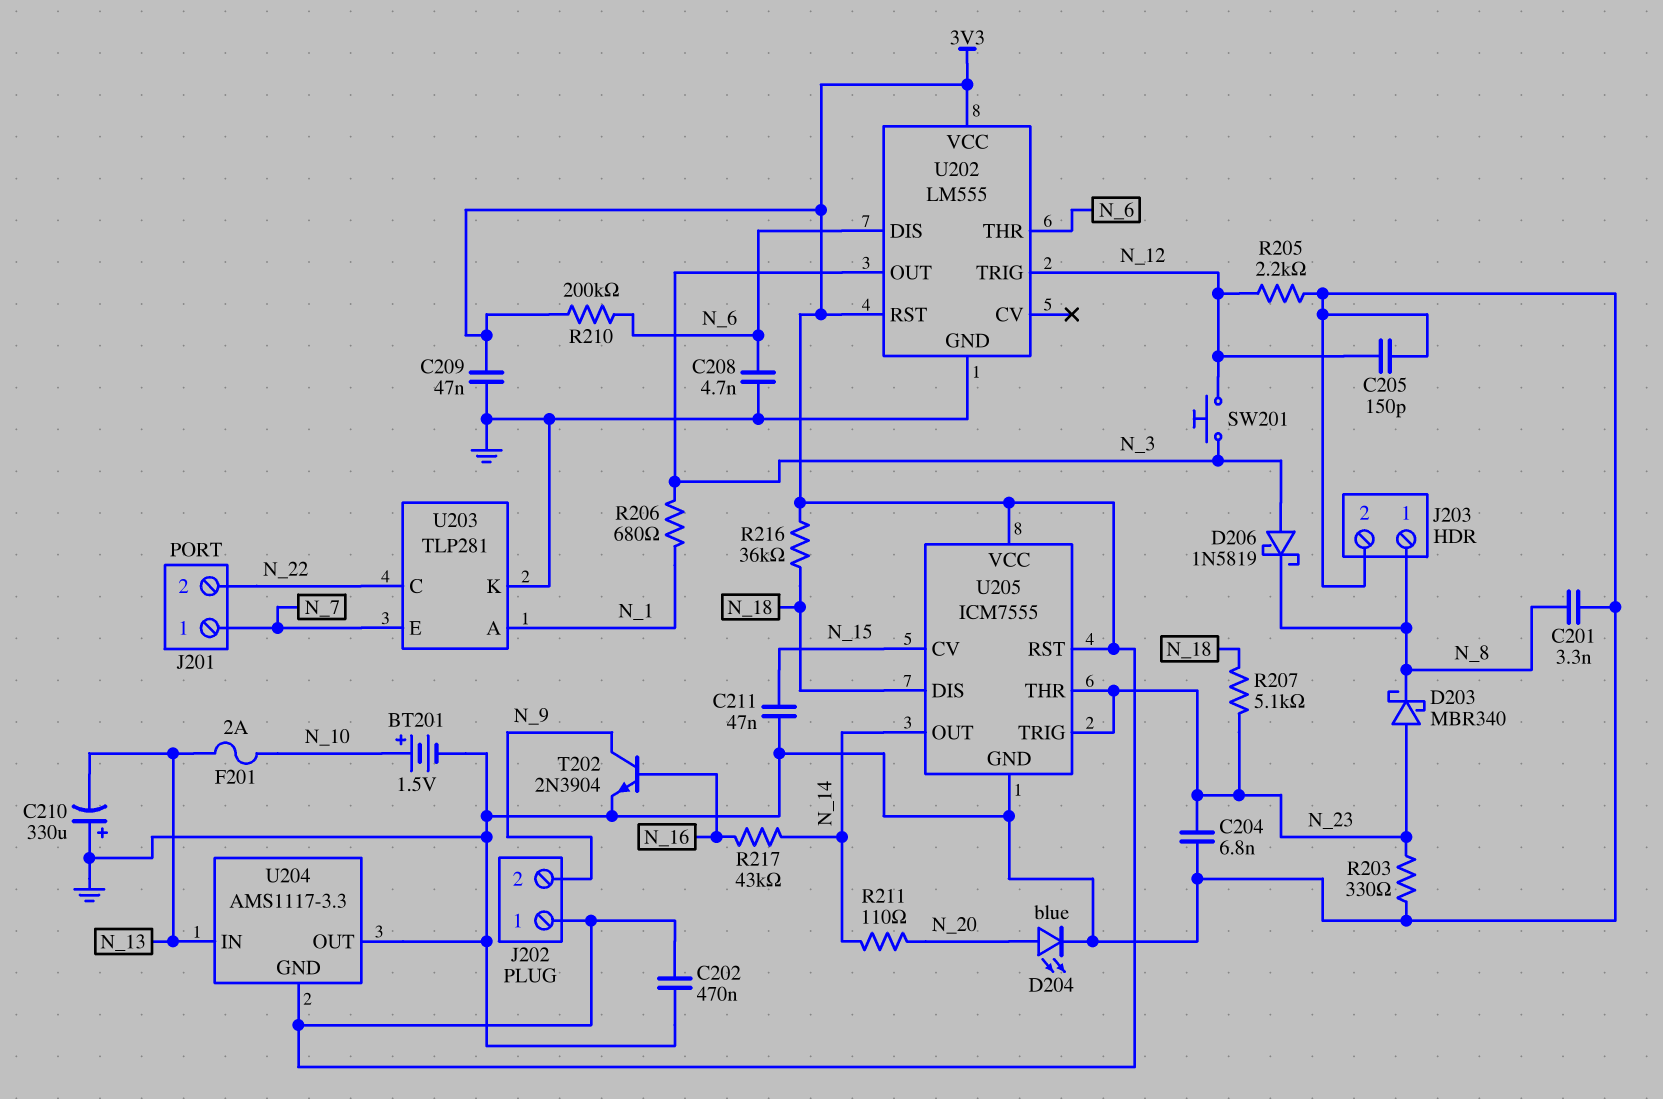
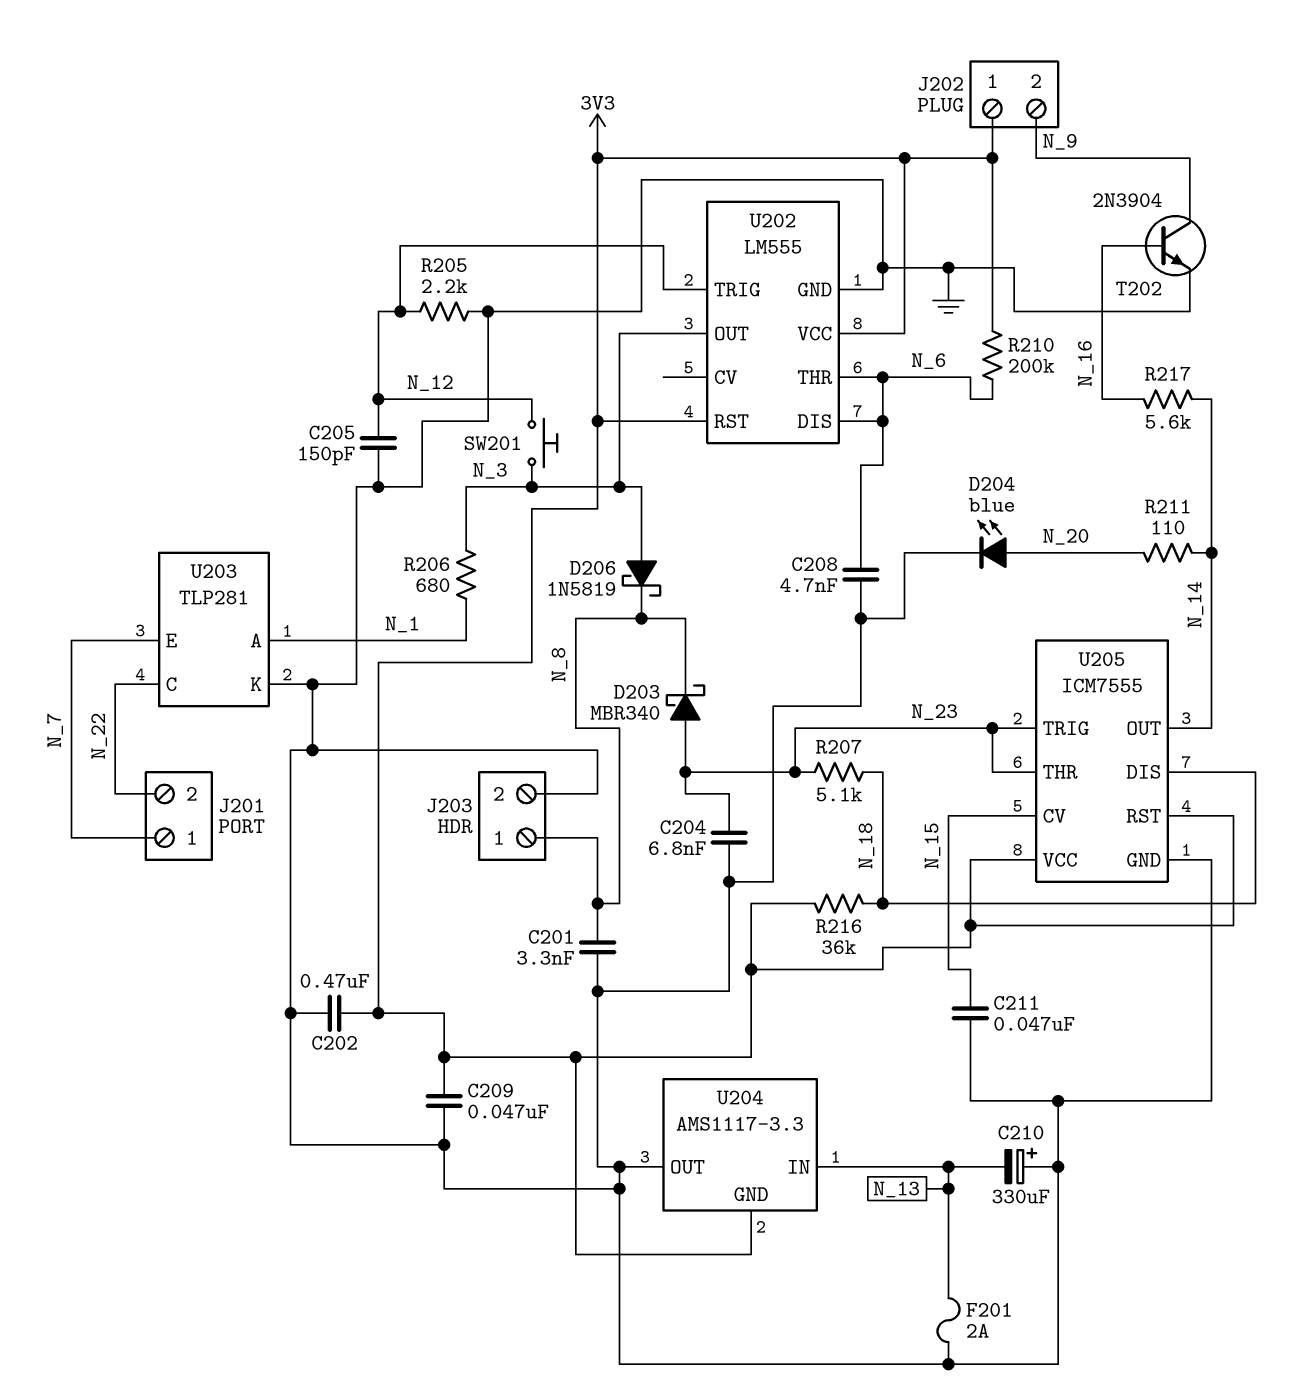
BT201: 1.5V (plus N_10, minus GND) -> none
F201: 2A (N_10, N_13) -> 2A (GND, N_13)
R203: 330 (GND, N_23) -> none
R217: 43k (N_14, N_16) -> 5.6k (N_14, N_16)

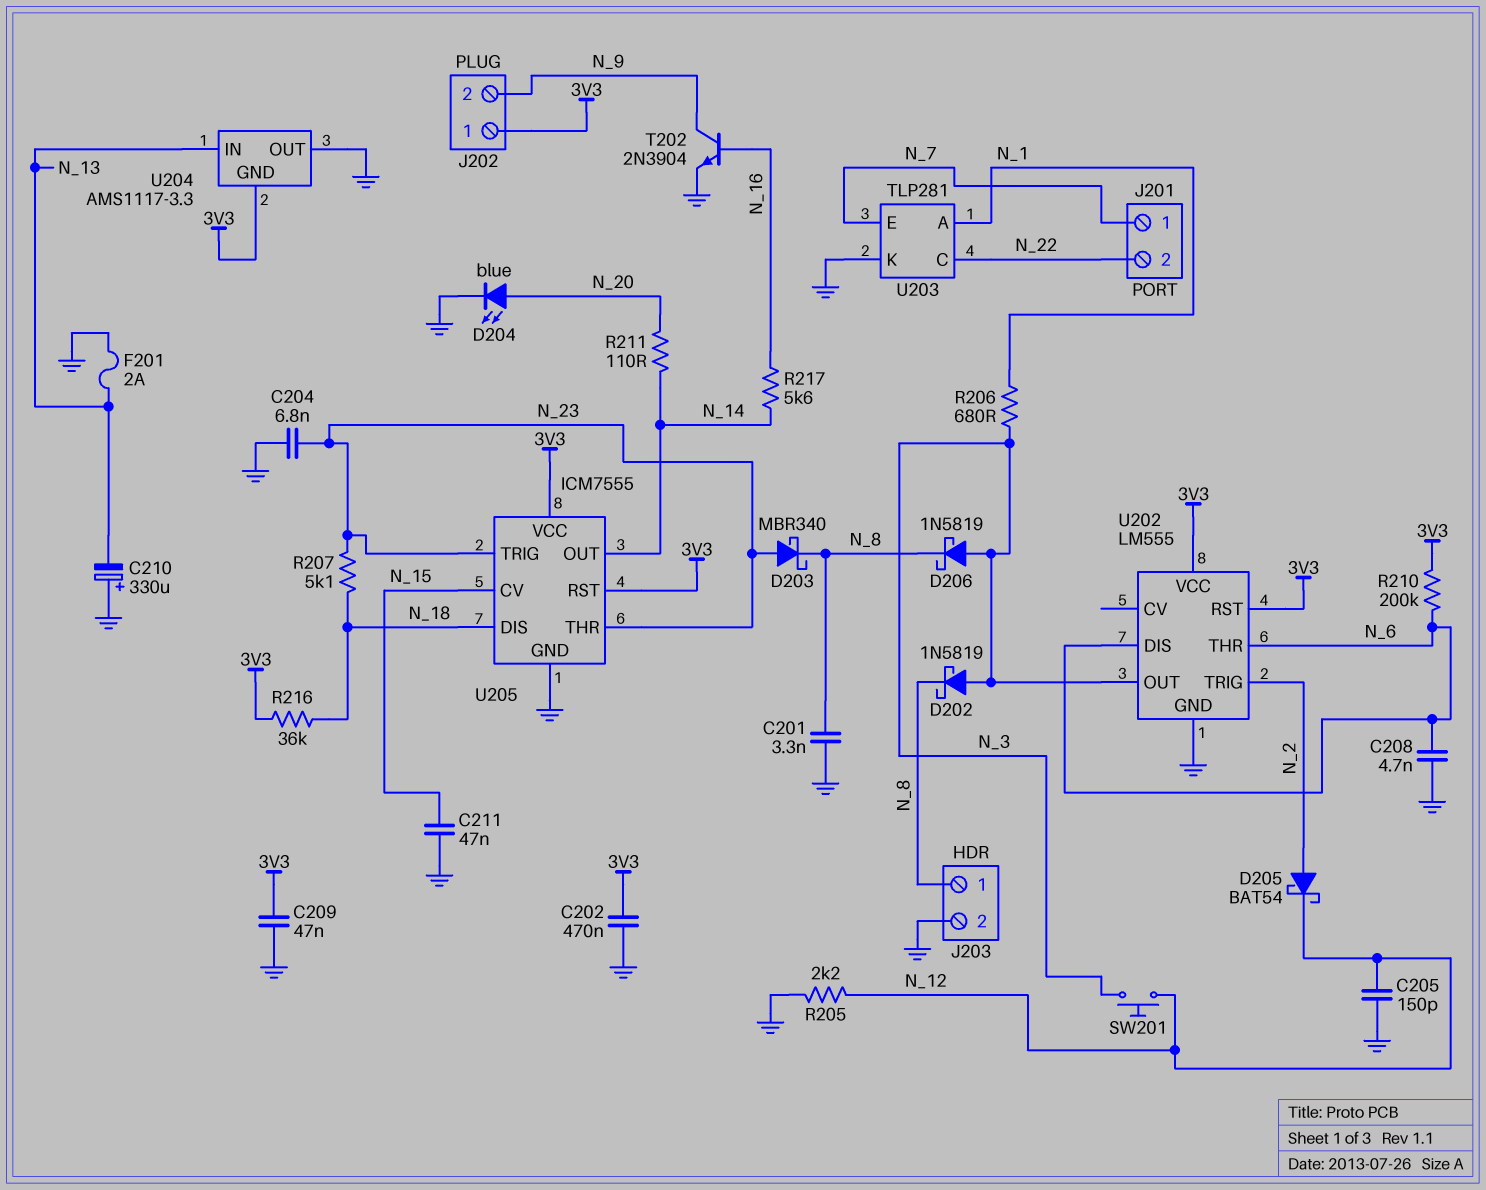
D202: none -> schottky 1N5819 (A N_3, K N_8)
D205: none -> schottky BAT54 (A N_2, K N_12)
U202 pin TRIG: N_12 -> N_2

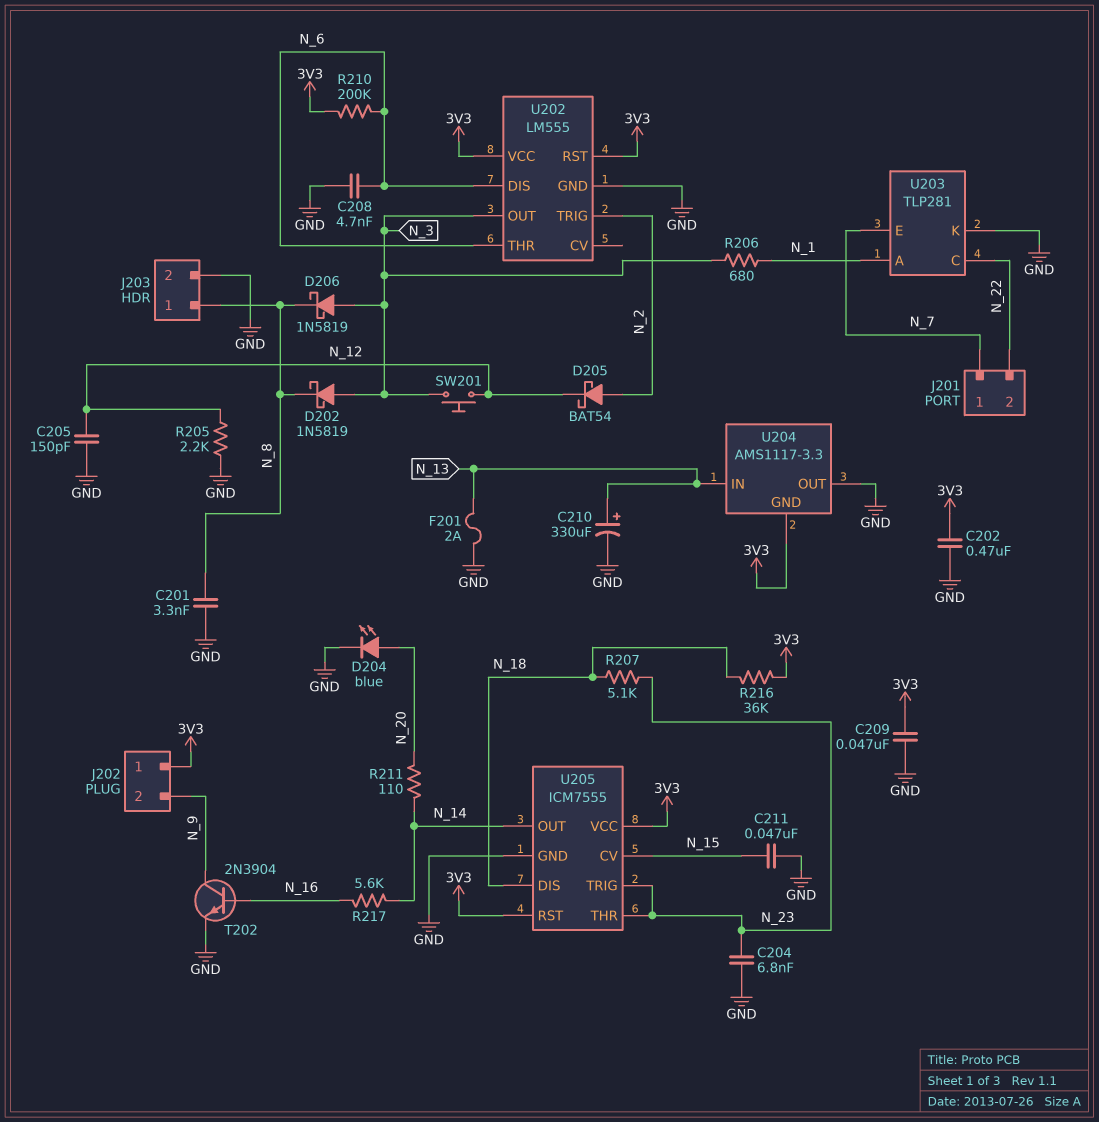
C210: 330uF (plus GND, minus N_13) -> 330uF (plus N_13, minus GND)
D203: schottky MBR340 (A N_23, K N_8) -> none

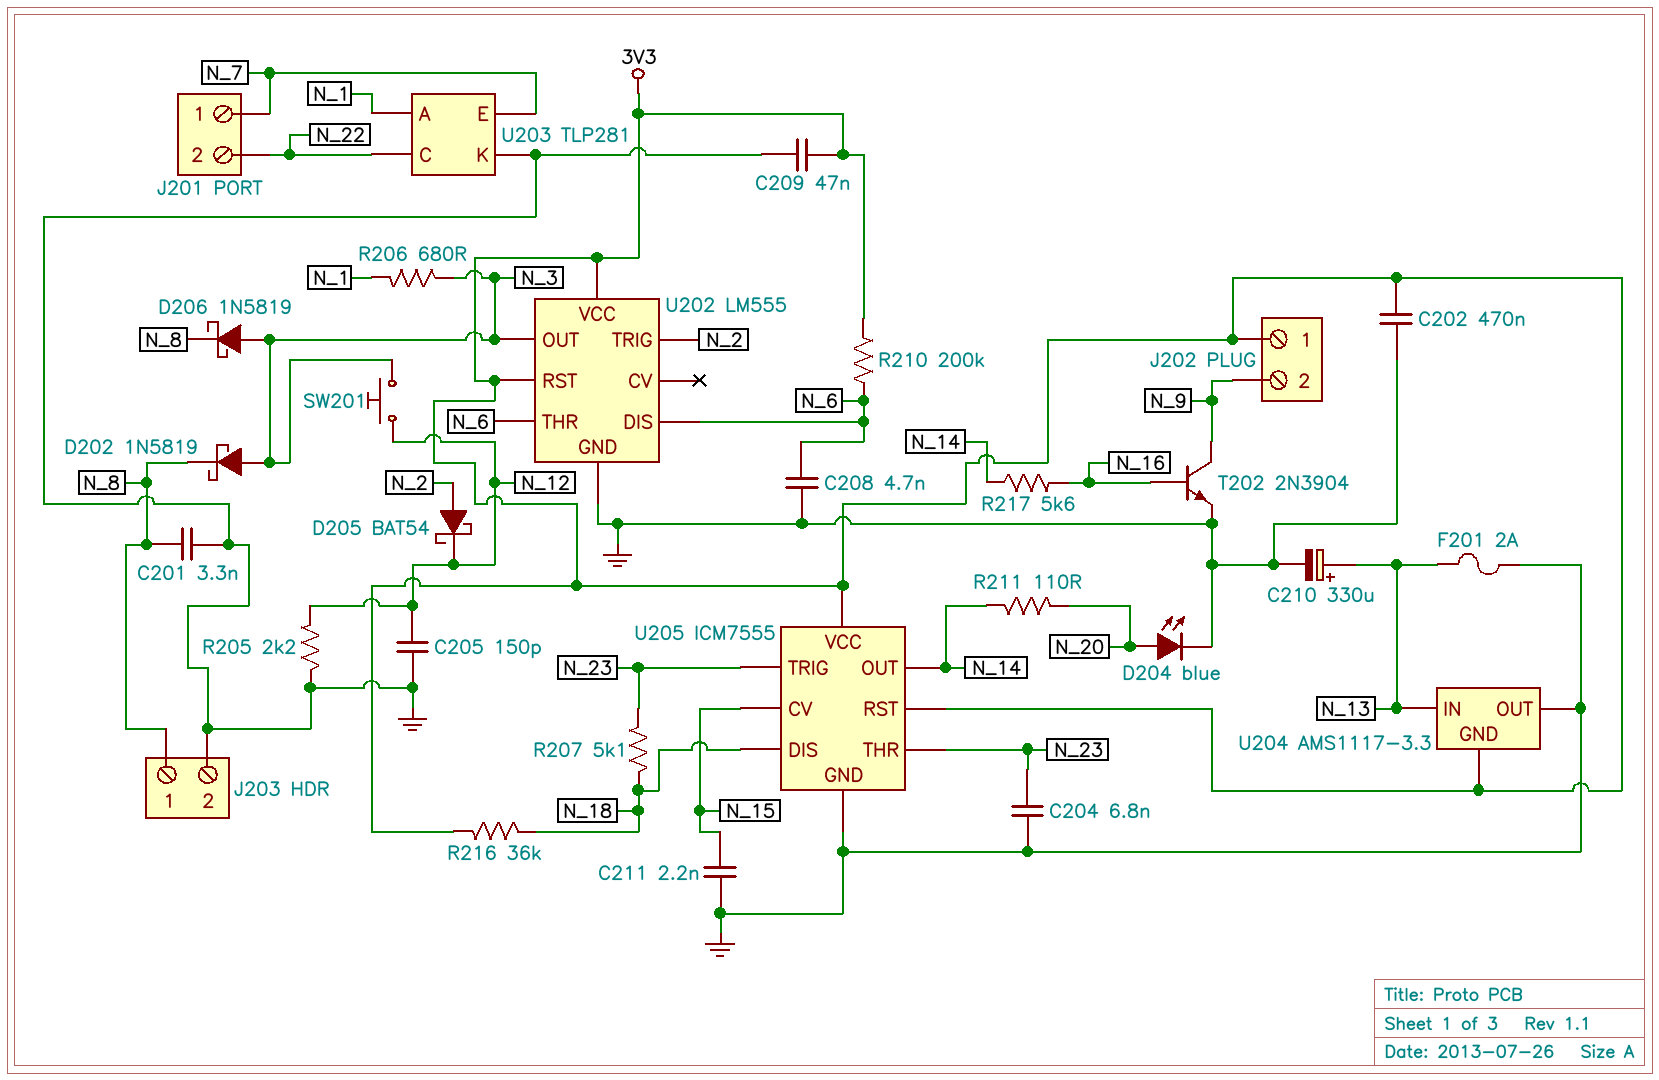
C211: 47nF (GND, N_15) -> 2.2nF (GND, N_15)

